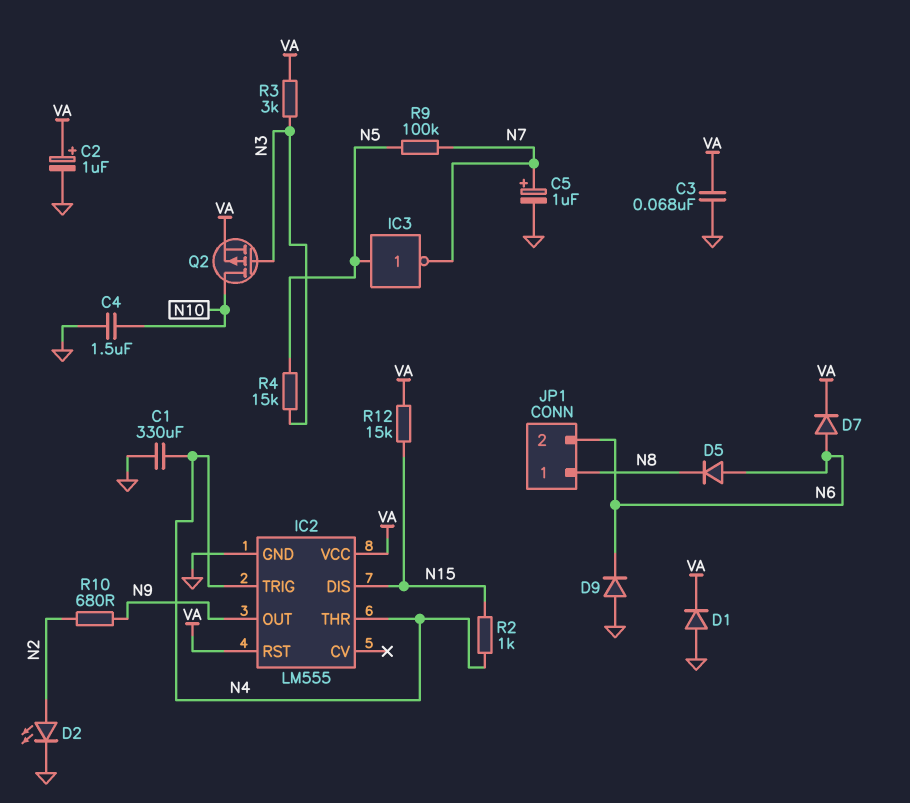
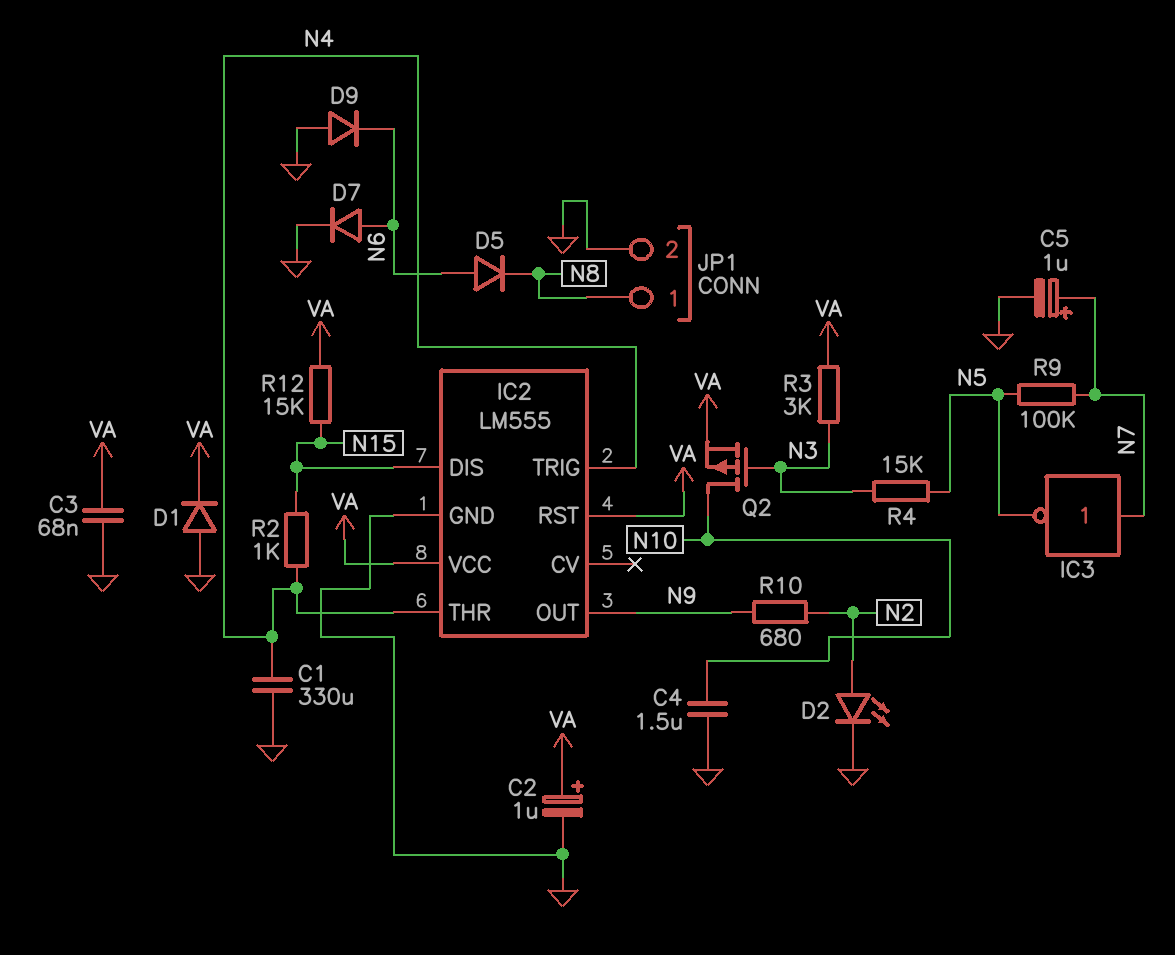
D7: diode (A N6, K VA) -> diode (A N6, K GND)
IC3: NOT (in N5, out N7) -> NOT (in N7, out N5)
JP1 pin 2: N6 -> GND

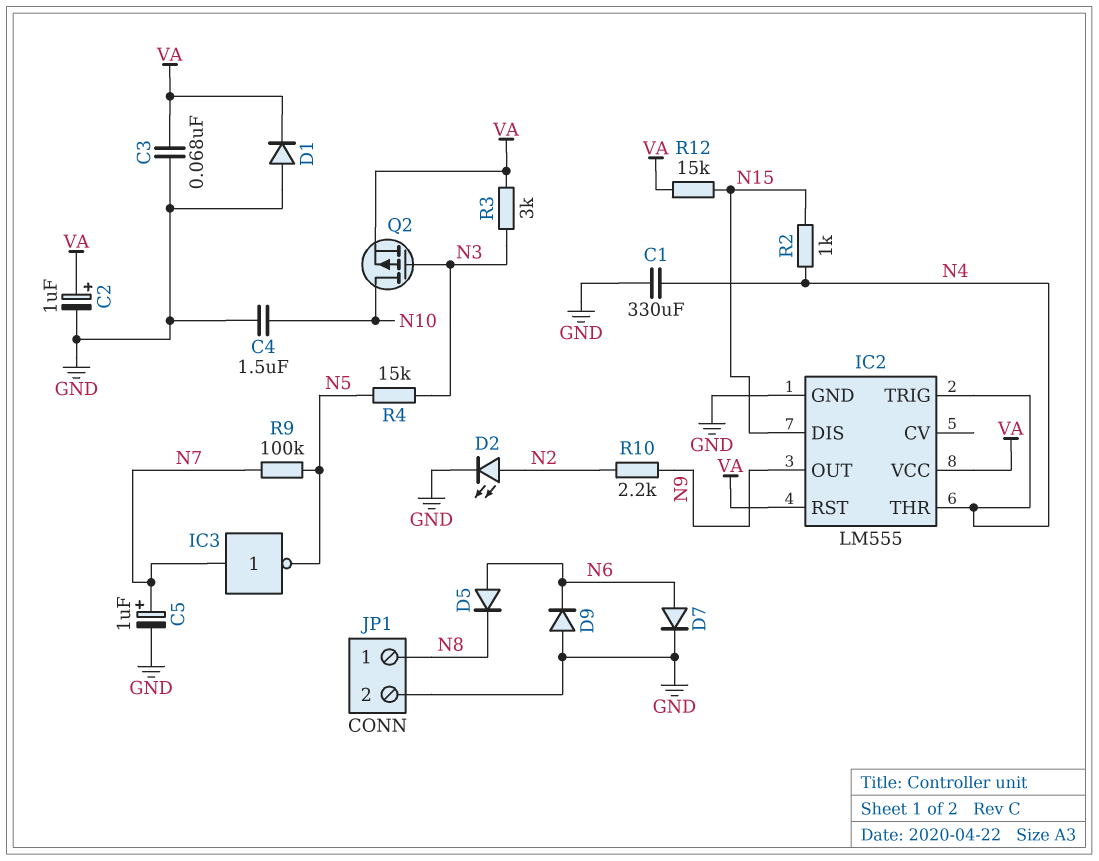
R10: 680 (N2, N9) -> 2.2k (N2, N9)

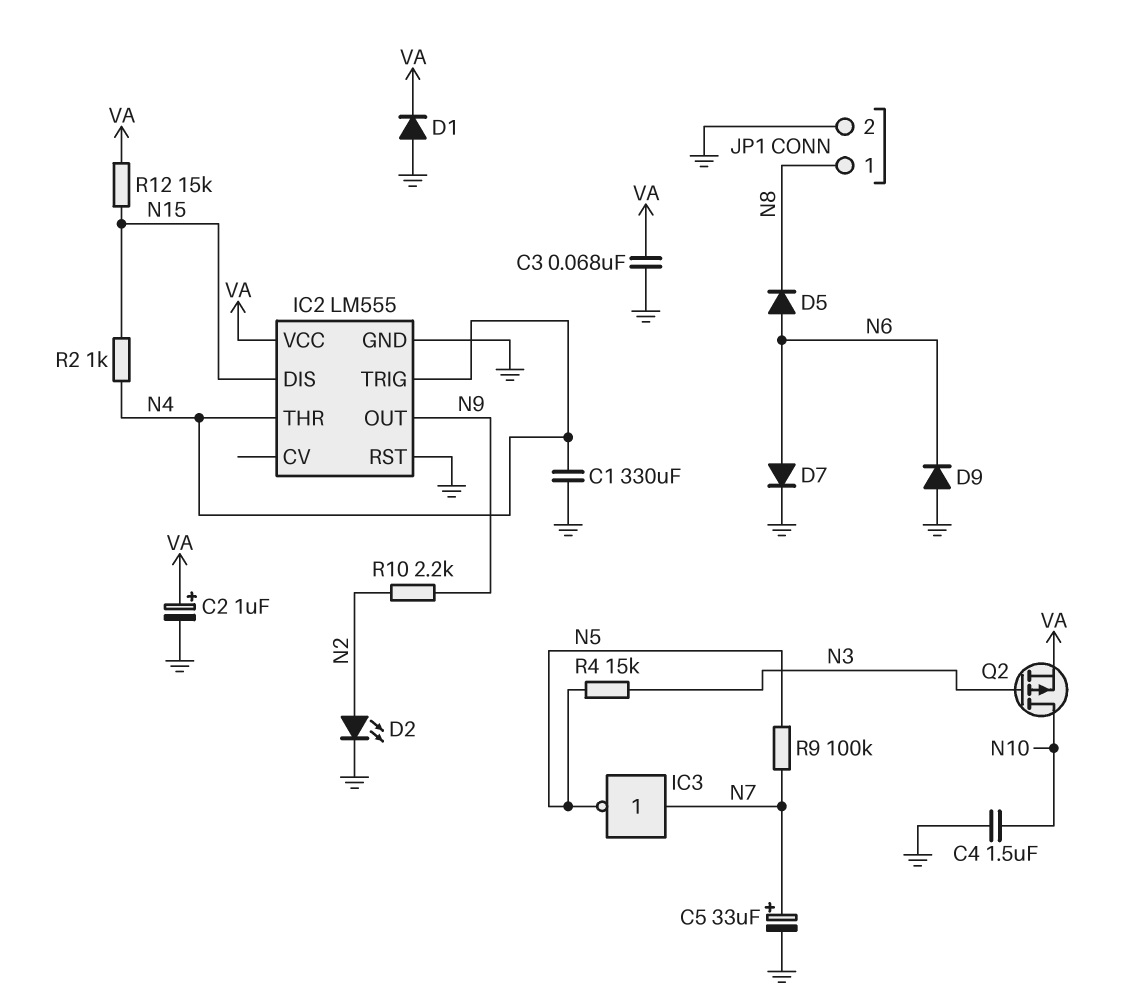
C5: 1uF (plus N7, minus GND) -> 33uF (plus N7, minus GND)
IC2 pin RST: VA -> GND
R3: 3k (N3, VA) -> none

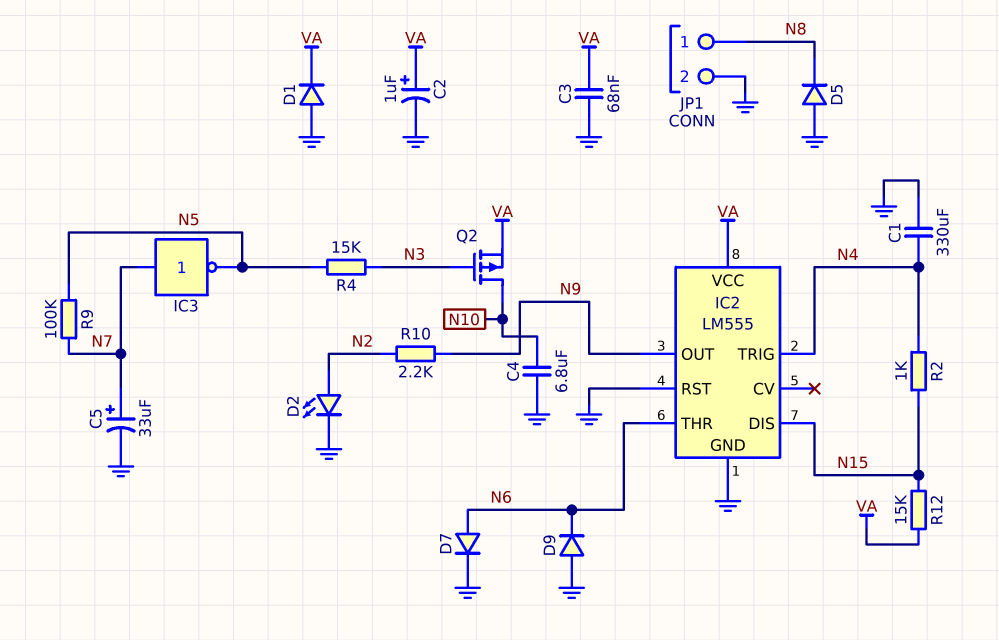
C4: 1.5uF (GND, N10) -> 6.8uF (GND, N10)
D5: diode (A N6, K N8) -> diode (A GND, K N8)
IC2 pin THR: N4 -> N6

